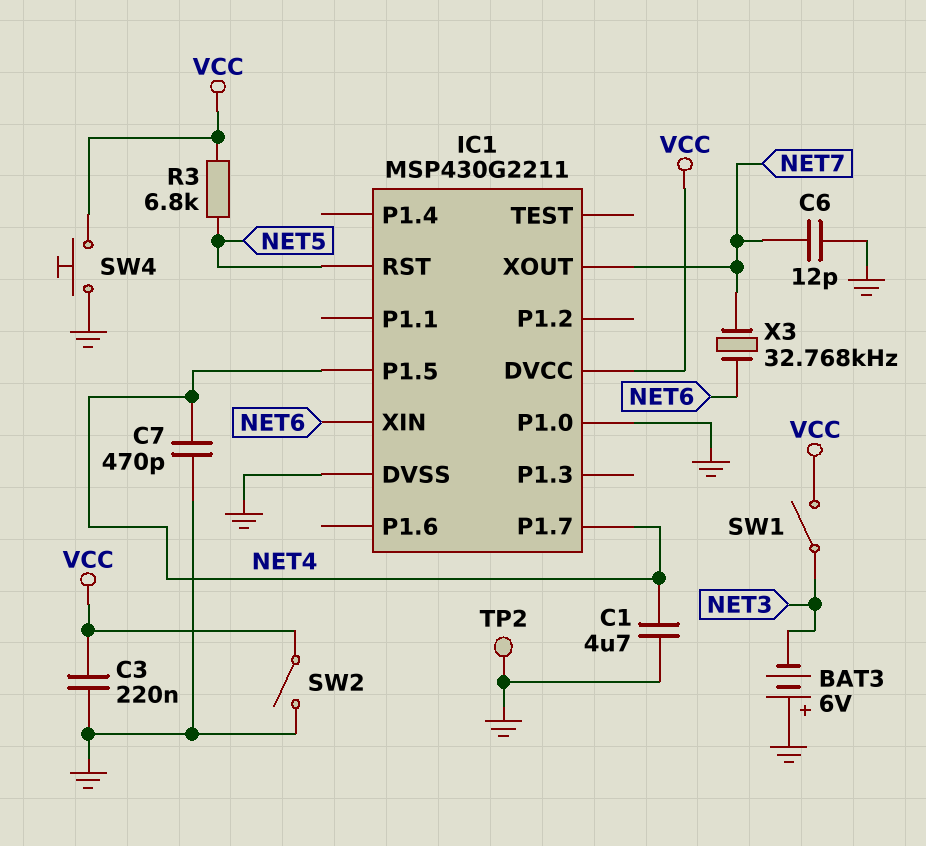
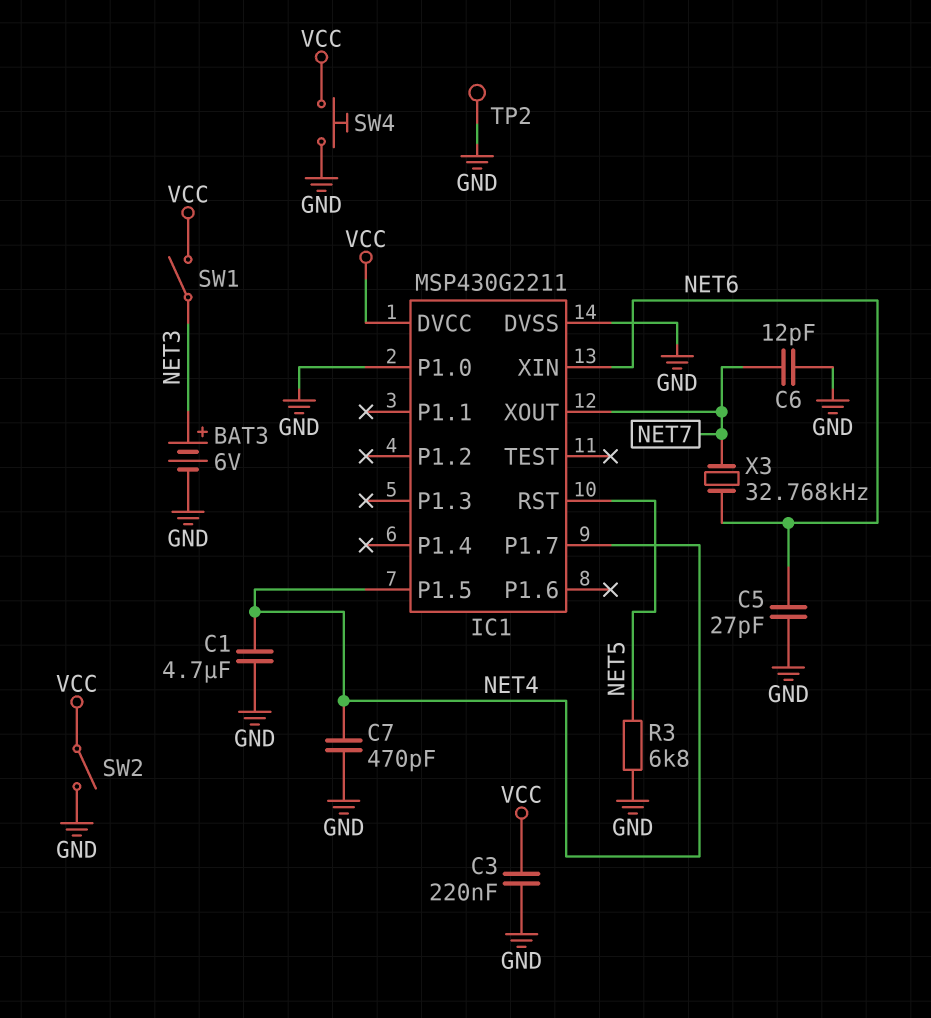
BAT3: 6V (plus GND, minus NET3) -> 6V (plus NET3, minus GND)
C5: none -> 27pF (GND, NET6)
R3: 6.8k (NET5, VCC) -> 6.8k (GND, NET5)

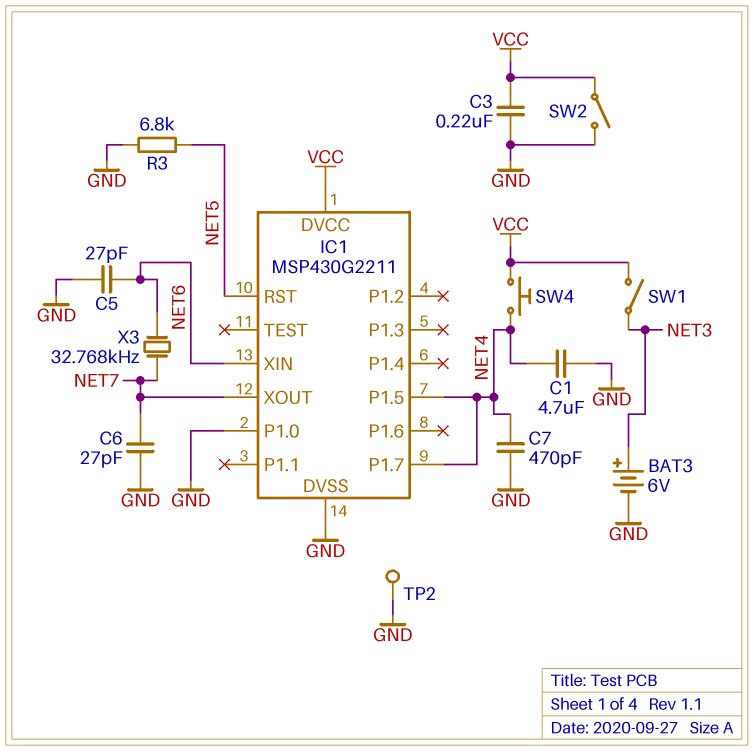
C6: 12pF (GND, NET7) -> 27pF (GND, NET7)
SW4: button (GND, VCC) -> button (NET4, VCC)

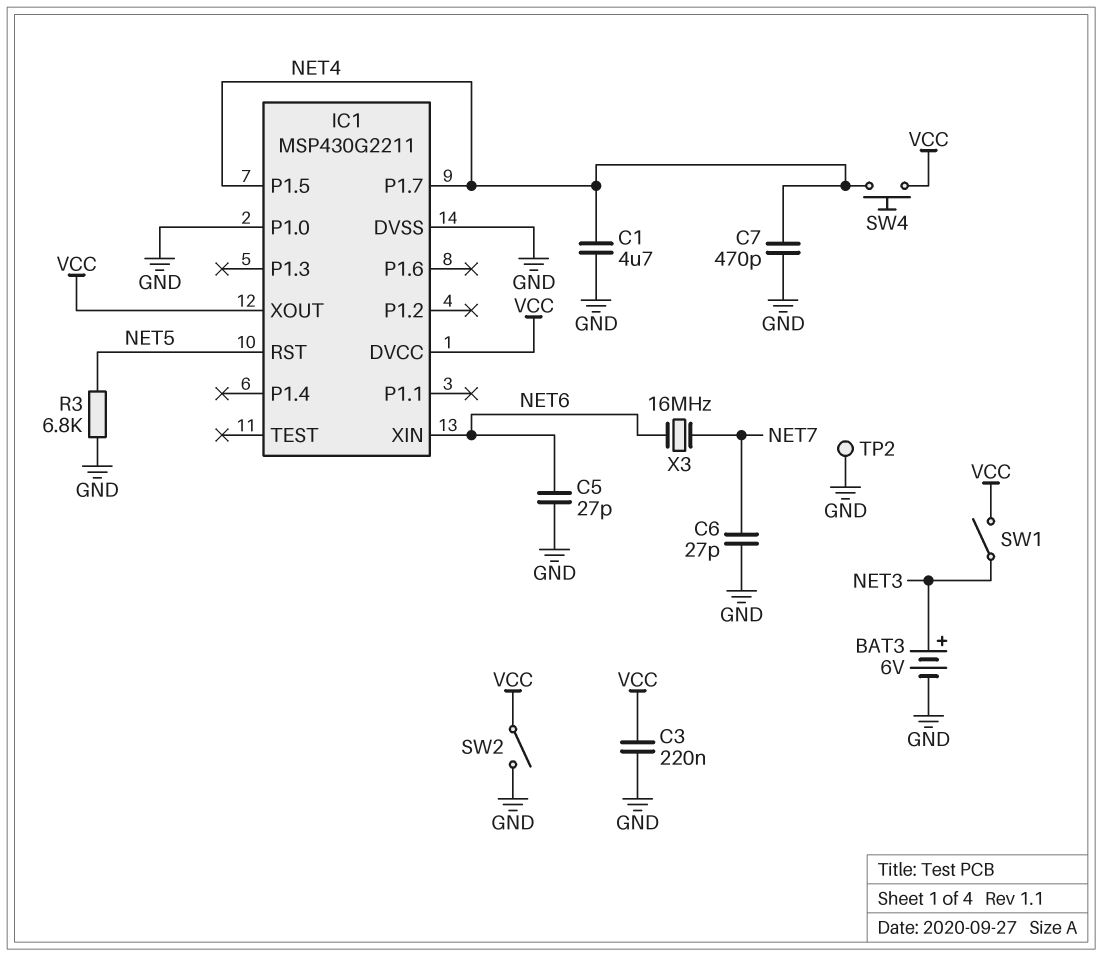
IC1 pin XOUT: NET7 -> VCC
X3: 32.768kHz (NET6, NET7) -> 16MHz (NET6, NET7)

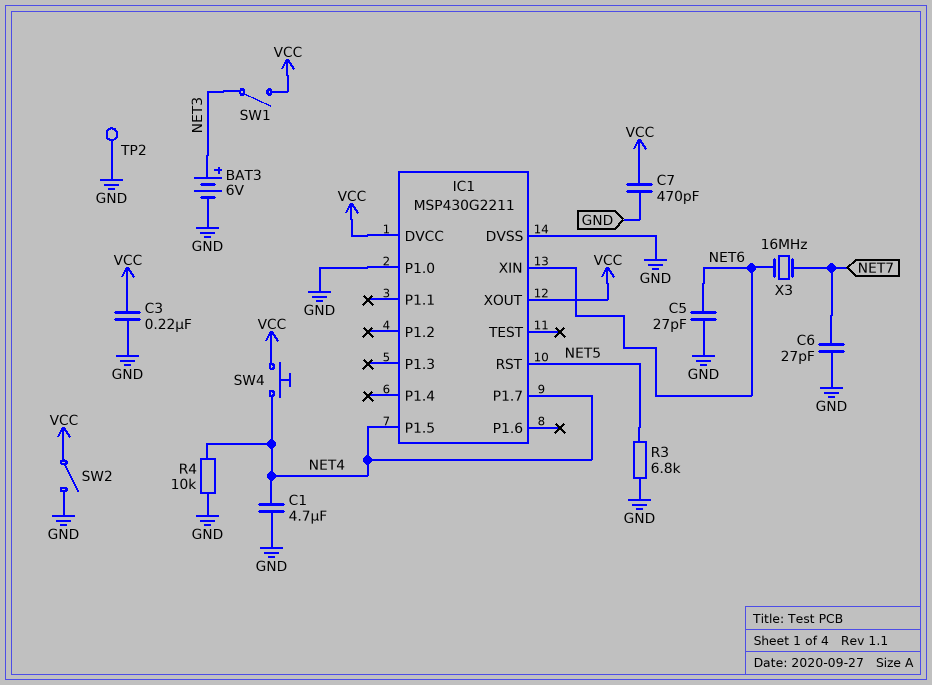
C7: 470pF (GND, NET4) -> 470pF (GND, VCC)
R4: none -> 10k (GND, NET4)

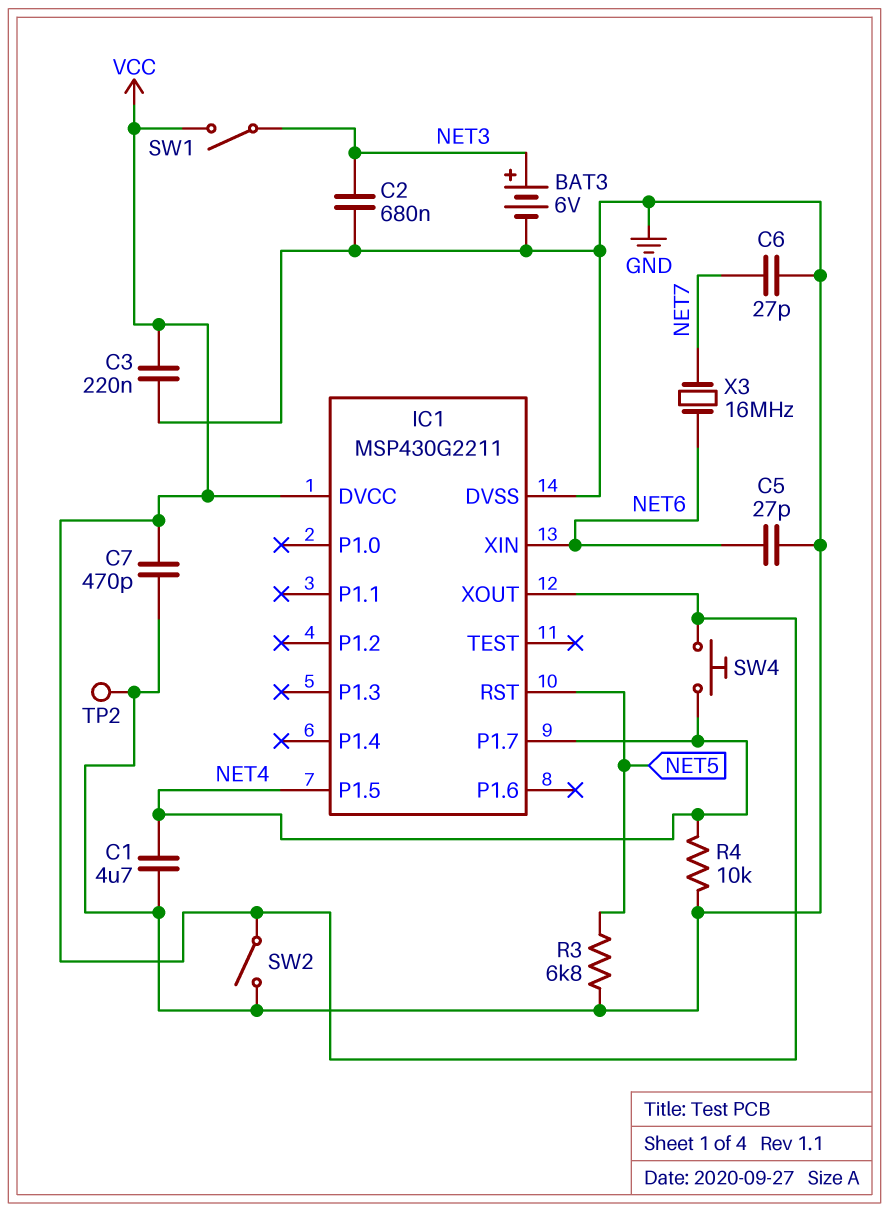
C2: none -> 680nF (GND, NET3)
IC1 pin P1.0: GND -> none

